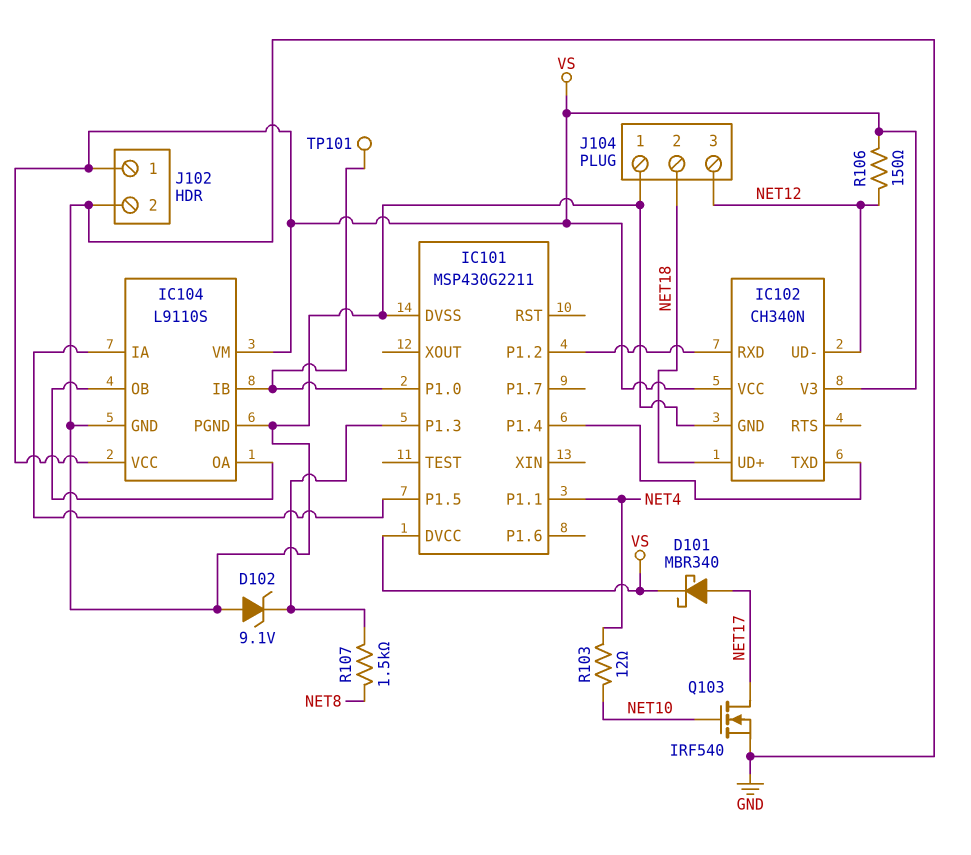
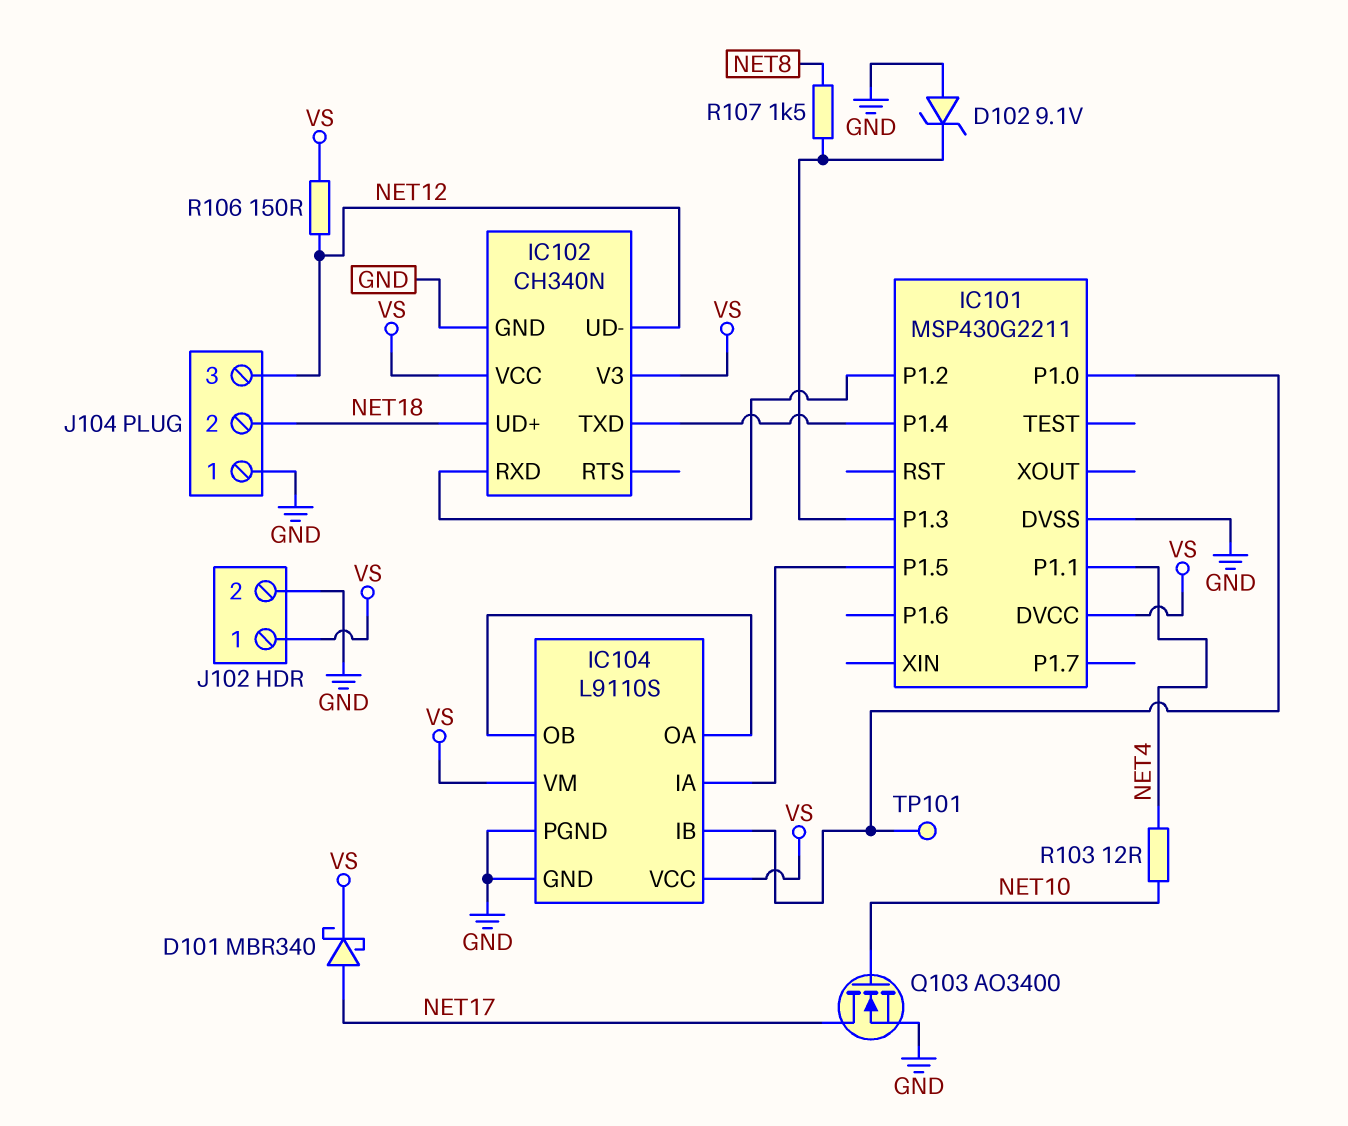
Q103: NMOS IRF540 (G NET10, D NET17, S GND) -> NMOS AO3400 (G NET10, D NET17, S GND)

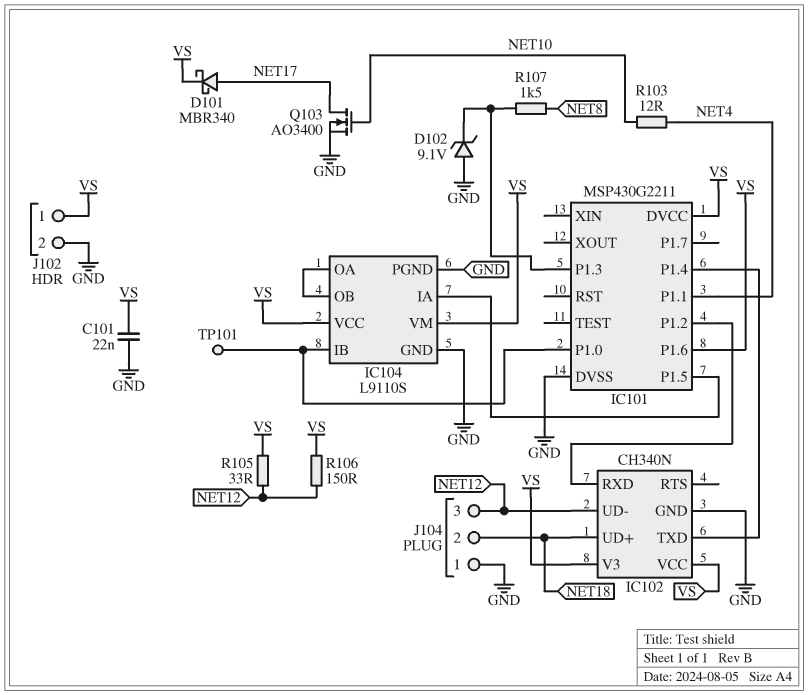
C101: none -> 22nF (GND, VS)
IC101 pin P1.6: none -> VS
R105: none -> 33 (NET12, VS)

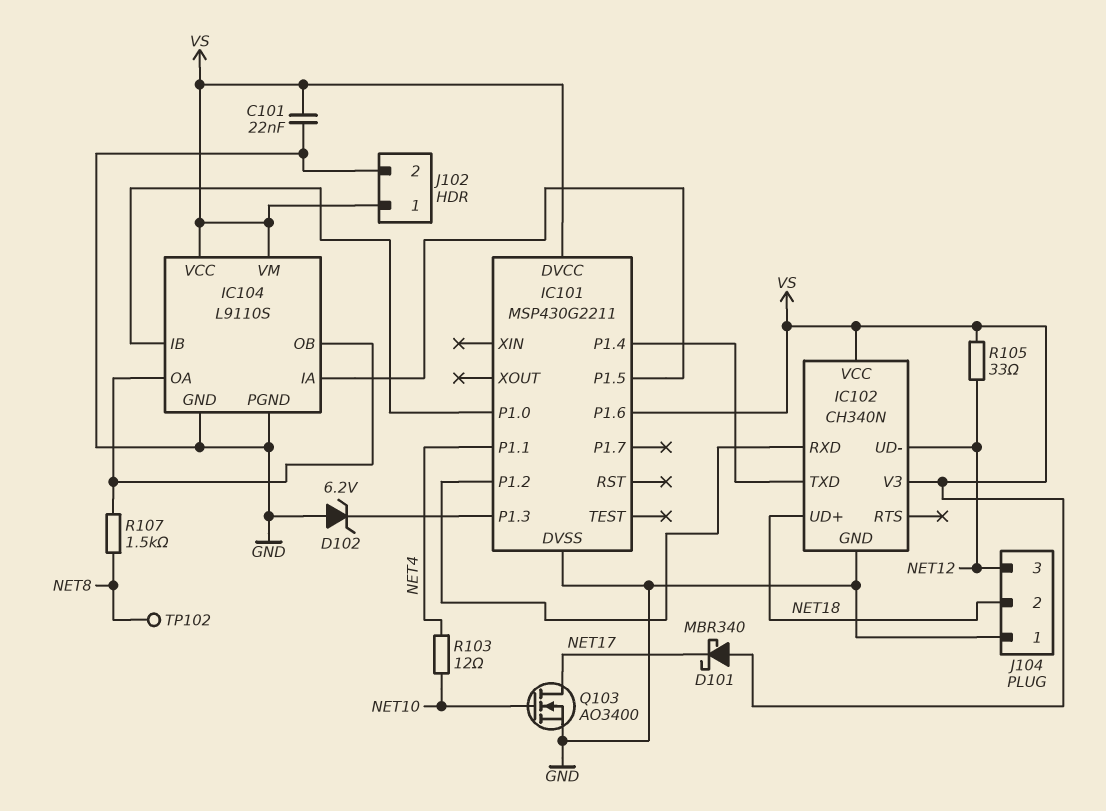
D101: schottky MBR340 (A NET17, K VS) -> schottky MBR340 (A VS, K NET17)
D102: zener 9.1V (A GND, K IC101/P1.3) -> zener 6.2V (A GND, K IC101/P1.3)
R106: 150 (NET12, VS) -> none
R107: 1.5k (IC101/P1.3, NET8) -> 1.5k (IC104/OA, NET8)
TP101: test point (IC101/P1.0) -> none
TP102: none -> test point (NET8)

